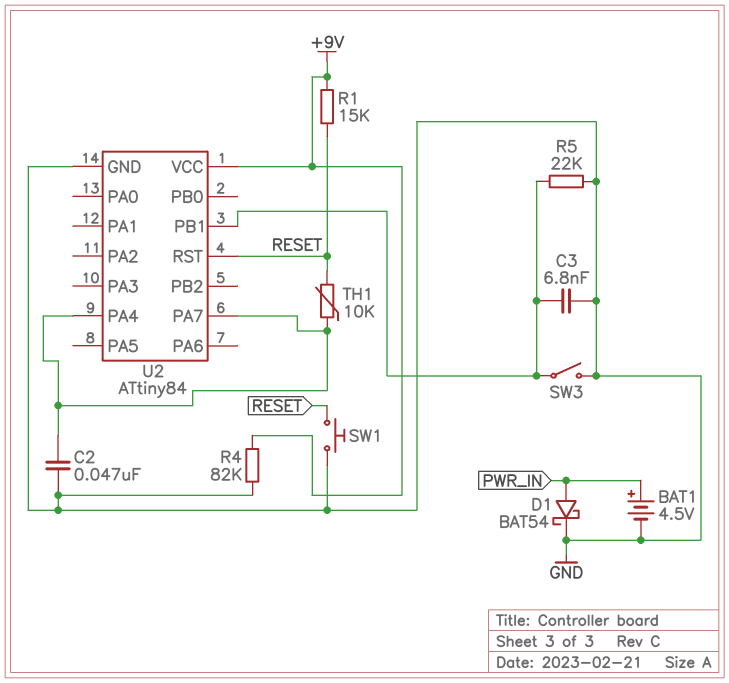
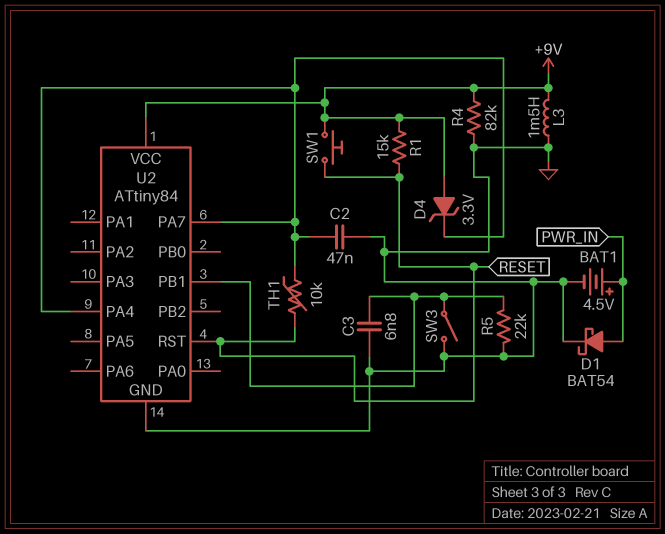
D4: none -> zener 3.3V (A +9V, K U2/PA4)
L3: none -> 1.5mH (+9V, GND)
SW1: button (GND, RESET) -> button (+9V, RESET)

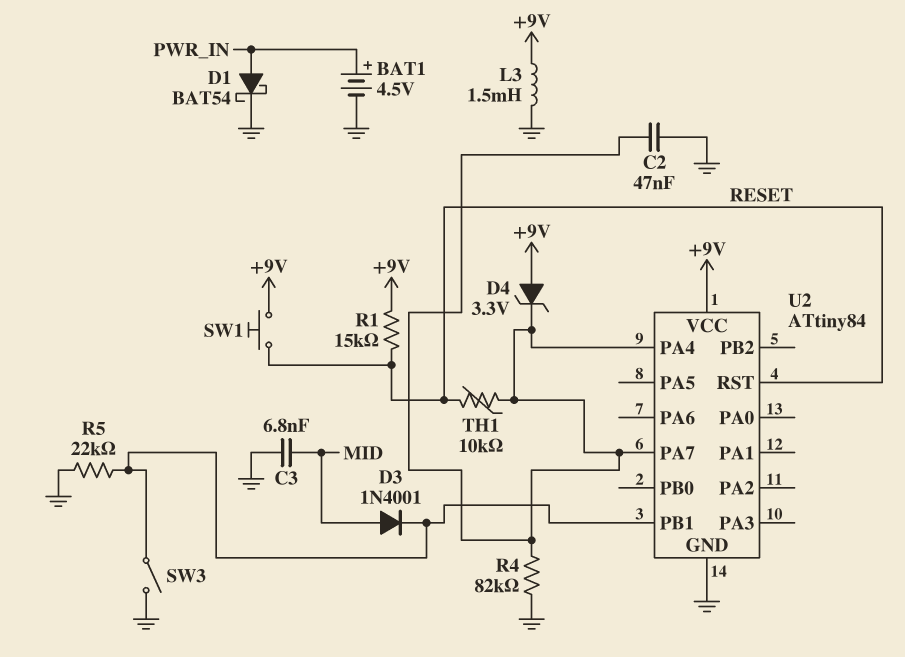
C3: 6.8nF (GND, U2/PB1) -> 6.8nF (GND, MID)
D3: none -> diode 1N4001 (A MID, K U2/PB1)
R4: 82k (+9V, GND) -> 82k (GND, U2/PA4)

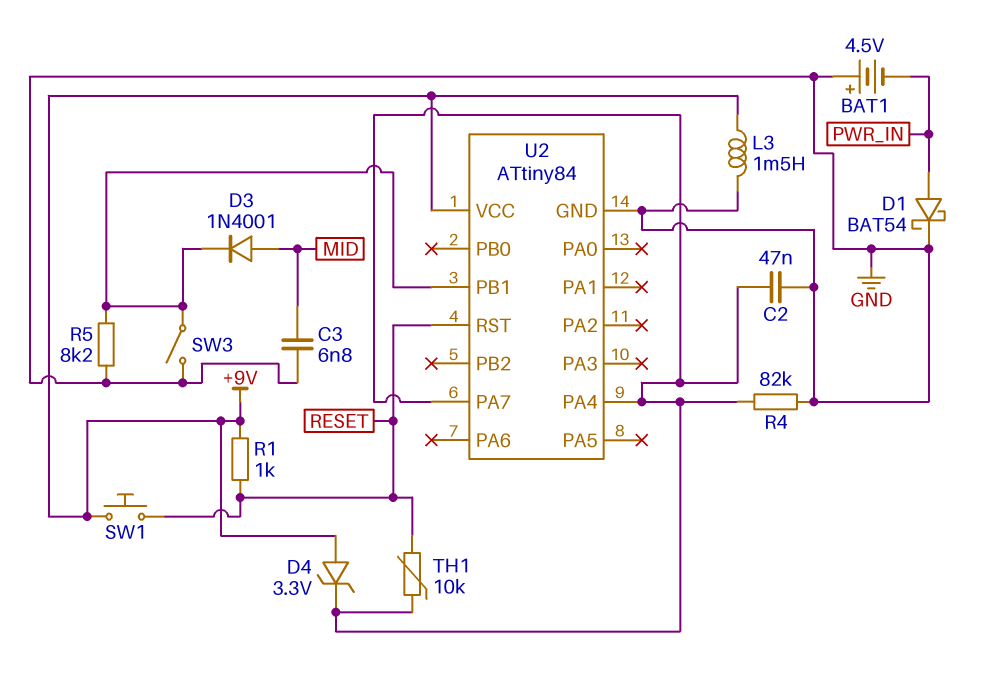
BAT1: 4.5V (plus PWR_IN, minus GND) -> 4.5V (plus GND, minus PWR_IN)
R1: 15k (+9V, RESET) -> 1k (+9V, RESET)
R5: 22k (GND, U2/PB1) -> 8.2k (GND, U2/PB1)

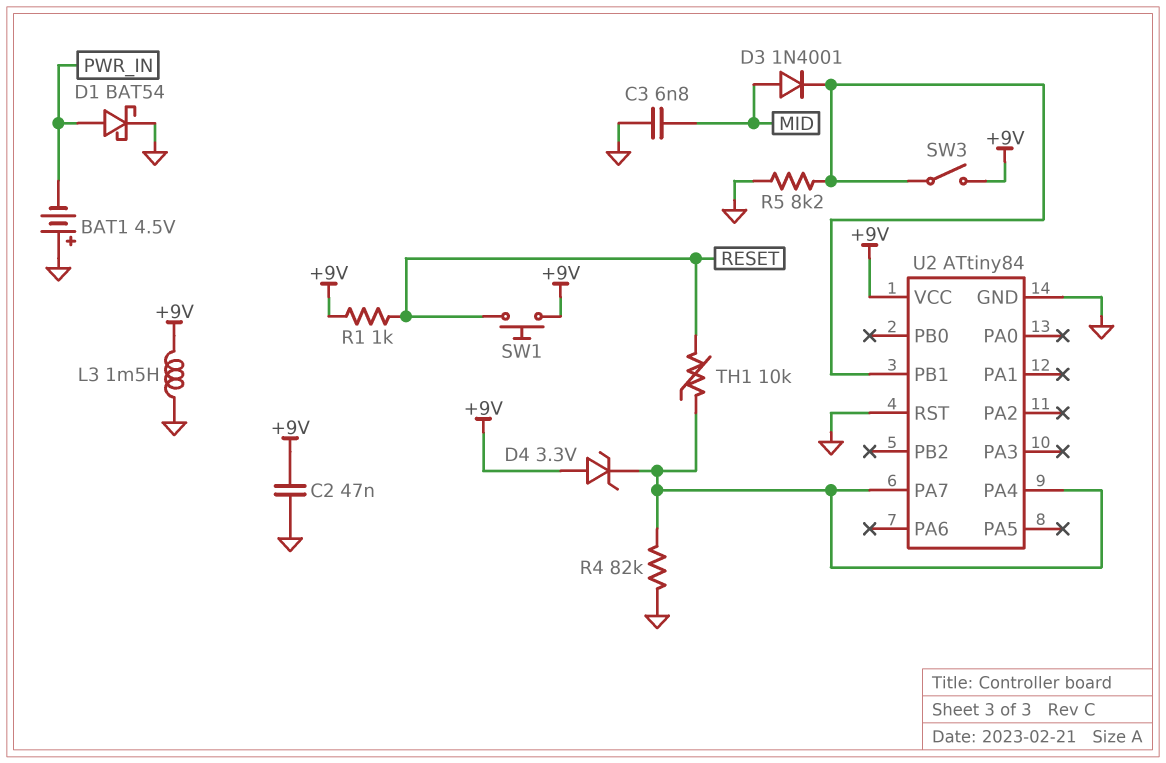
C2: 47nF (GND, U2/PA4) -> 47nF (+9V, GND)
SW3: switch (GND, U2/PB1) -> switch (+9V, U2/PB1)
U2 pin RST: RESET -> GND

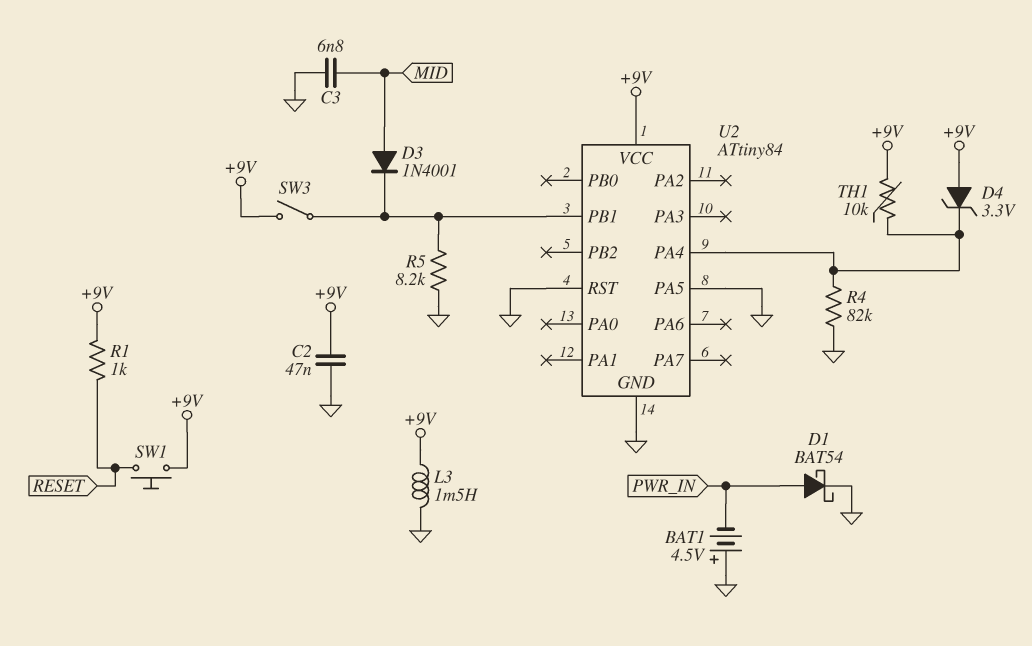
TH1: 10k (RESET, U2/PA4) -> 10k (+9V, U2/PA4)
U2 pin PA5: none -> GND
U2 pin PA7: U2/PA4 -> none

